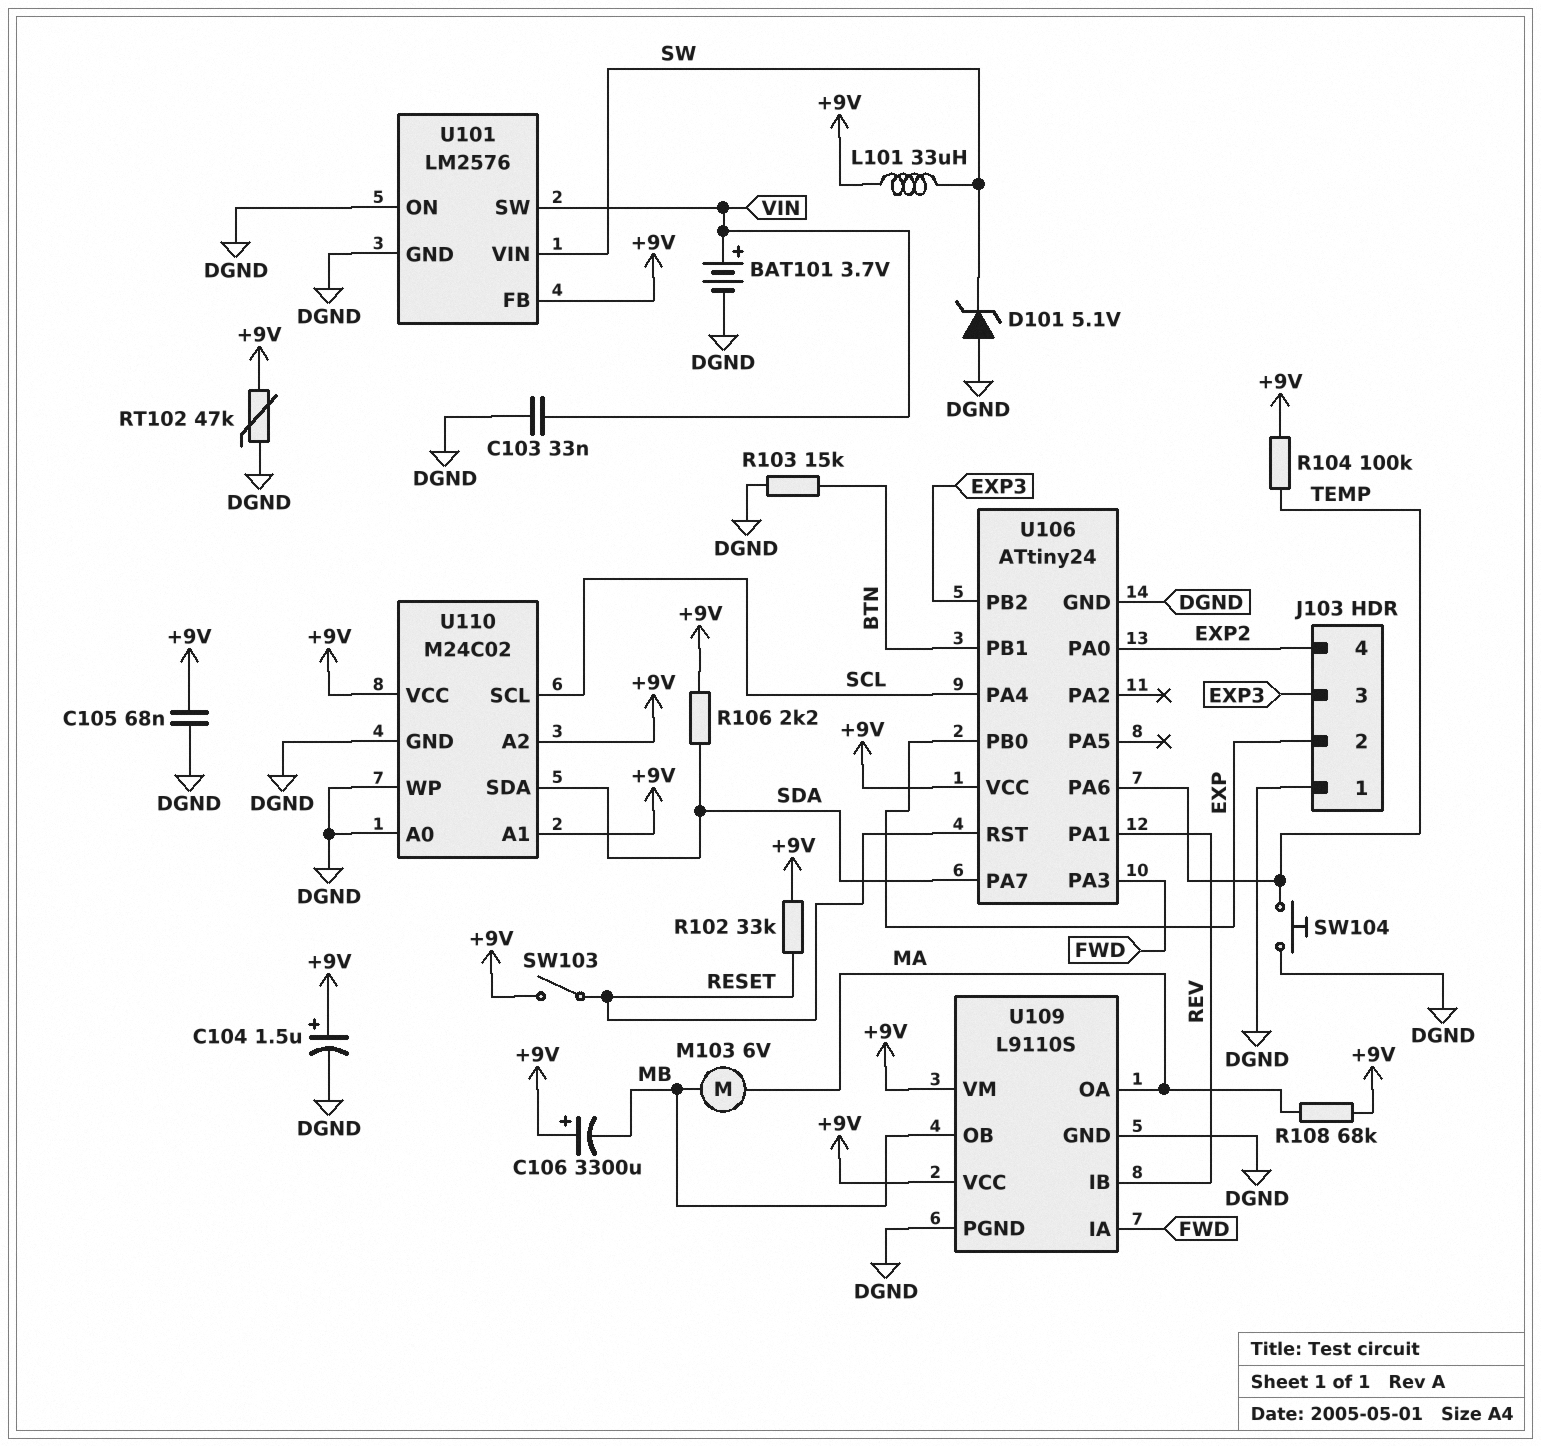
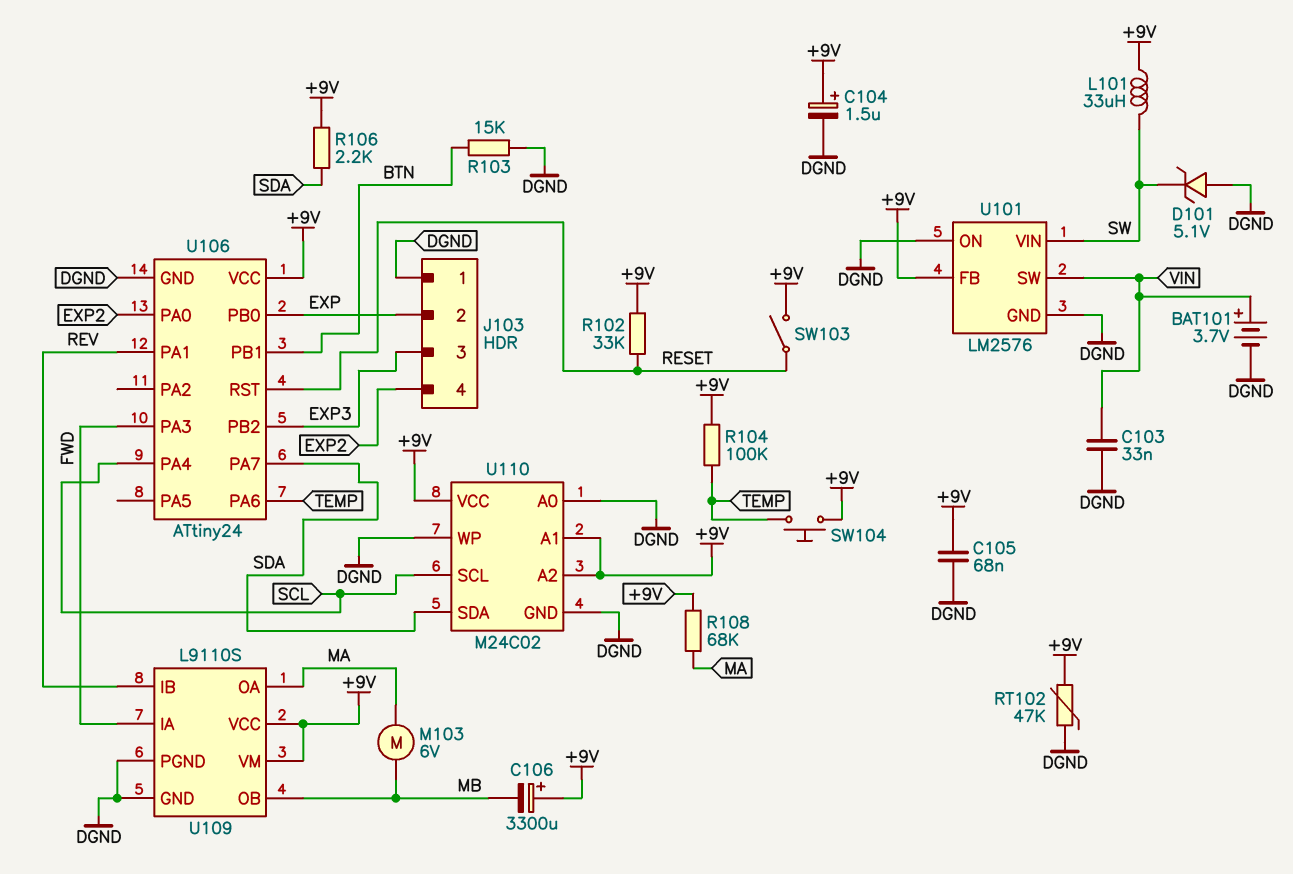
SW104: button (DGND, TEMP) -> button (+9V, TEMP)

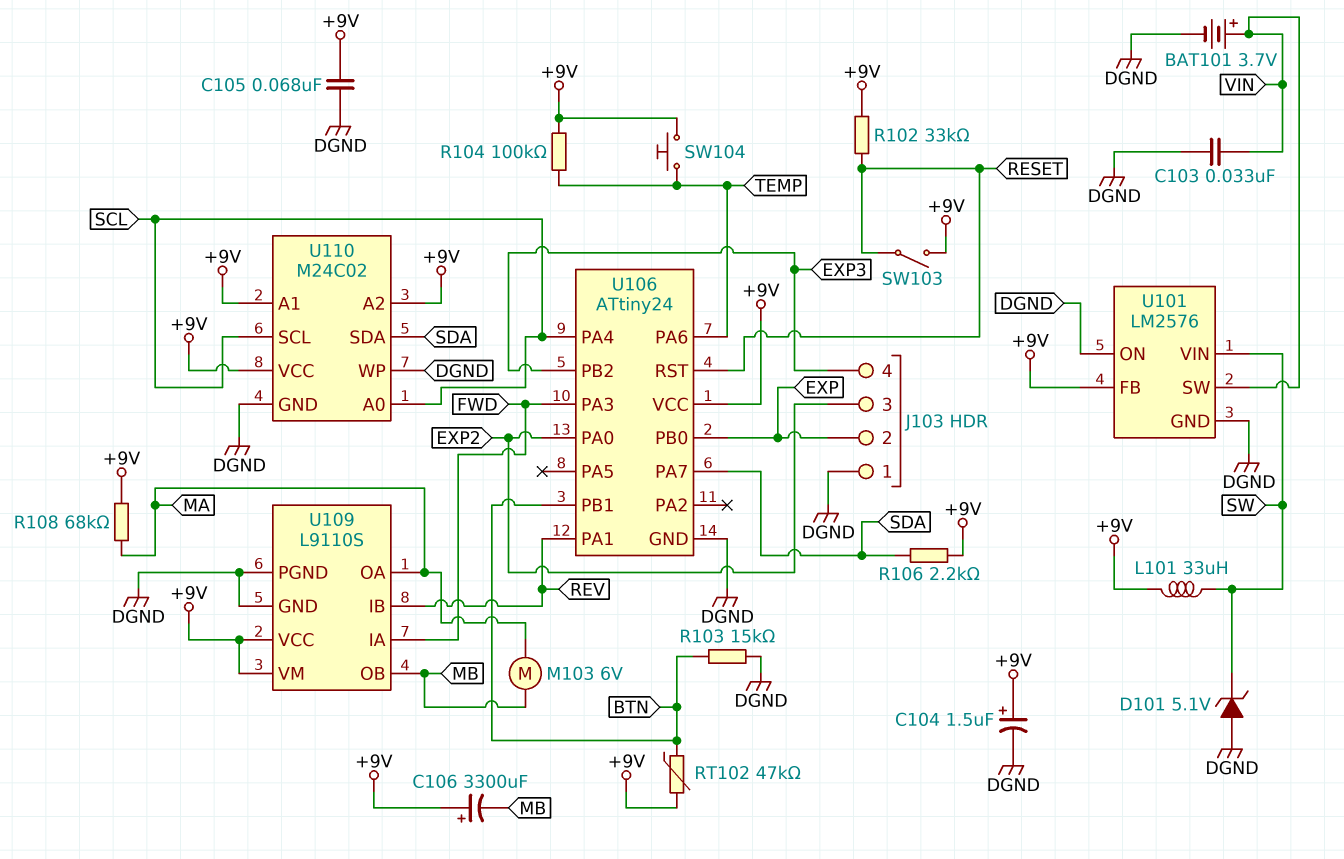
J103 pin 3: EXP3 -> EXP2
J103 pin 4: EXP2 -> EXP3
RT102: 47k (+9V, DGND) -> 47k (+9V, BTN)
U110 pin A0: DGND -> SCL

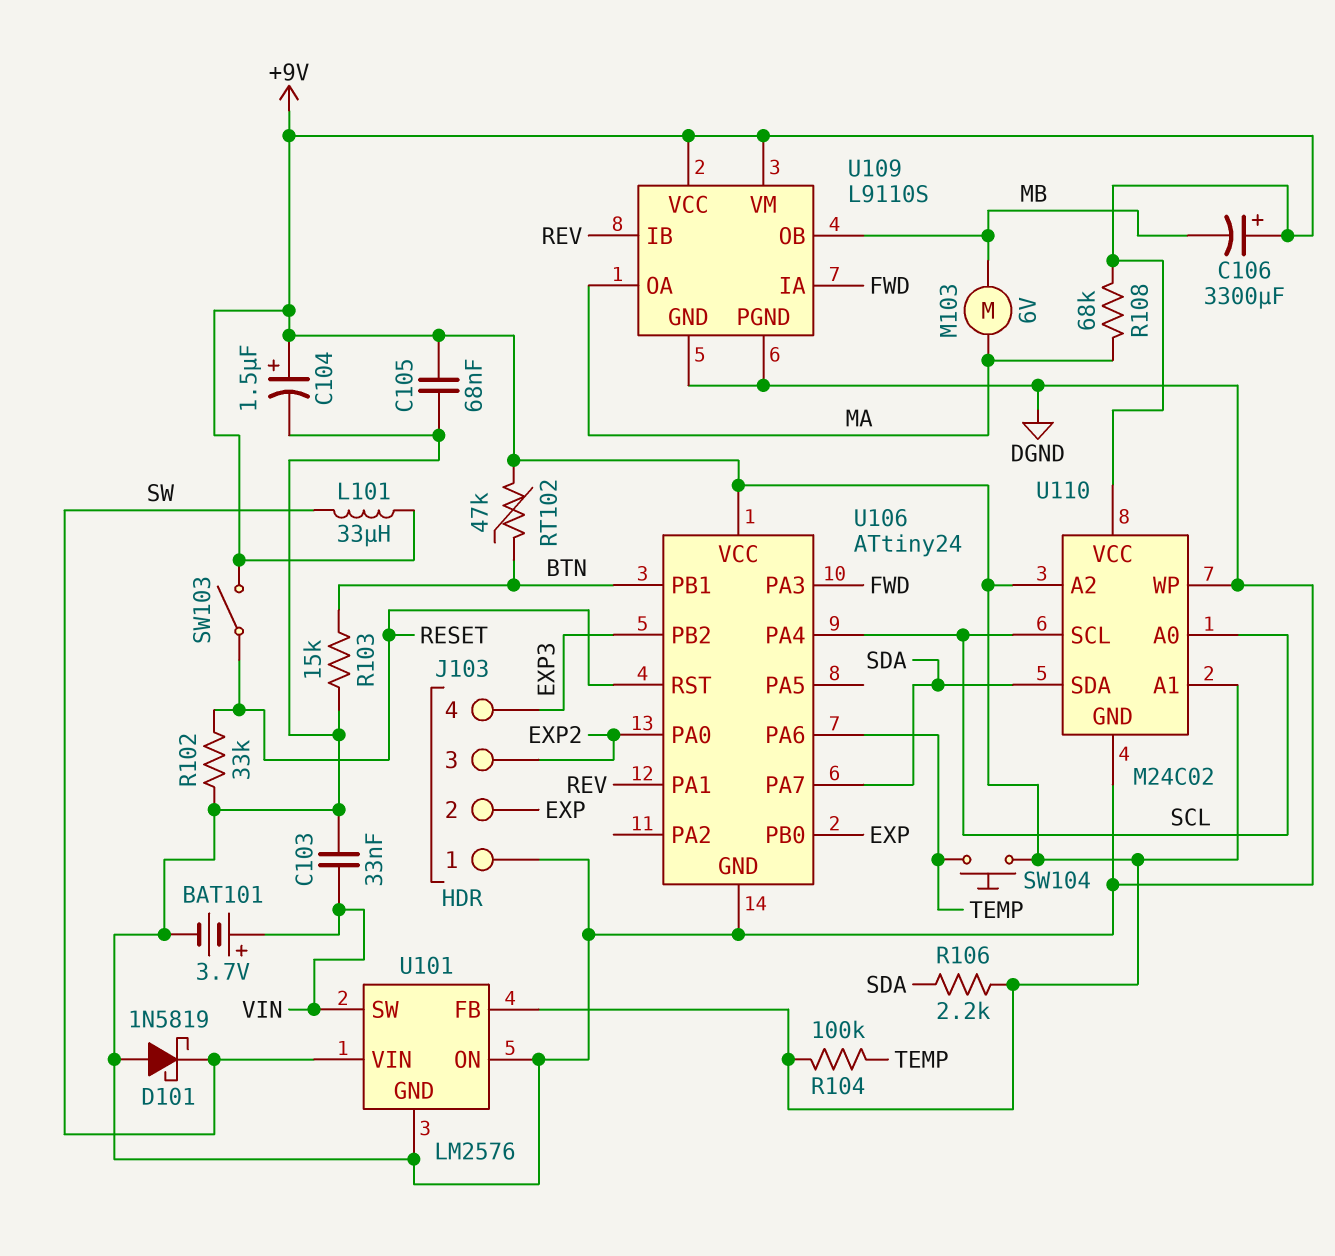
D101: zener 5.1V (A DGND, K SW) -> schottky 1N5819 (A DGND, K SW)
R102: 33k (+9V, RESET) -> 33k (DGND, RESET)

